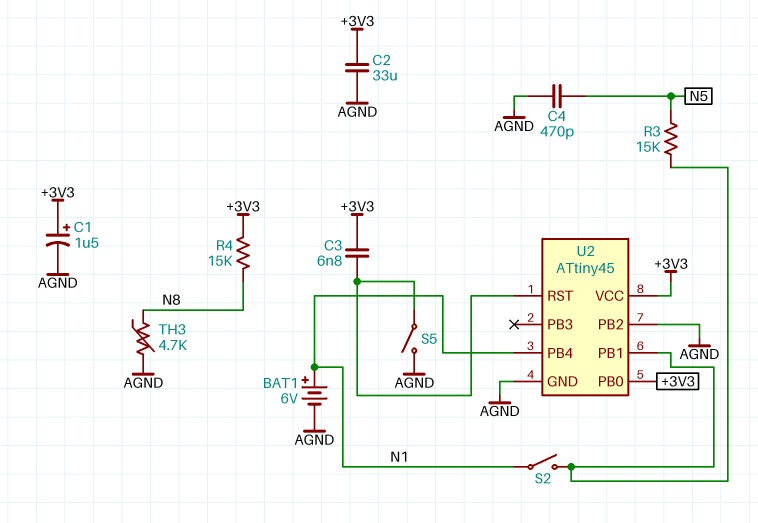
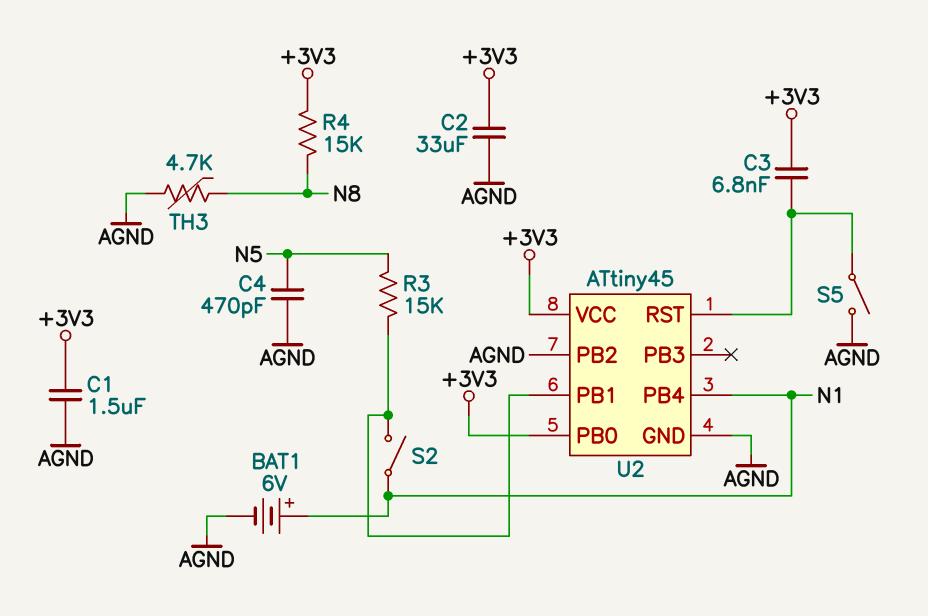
C1: 1.5uF (plus +3V3, minus AGND) -> 1.5uF (+3V3, AGND)

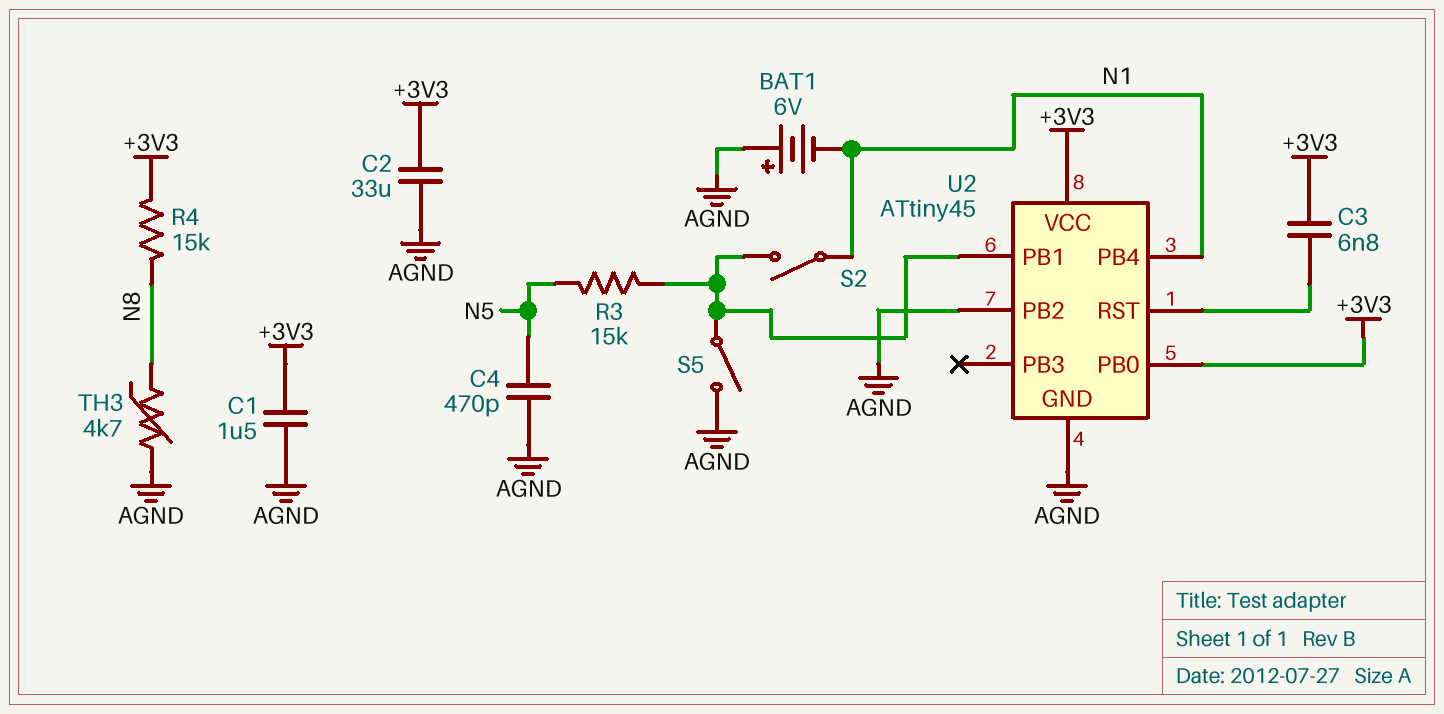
BAT1: 6V (plus N1, minus AGND) -> 6V (plus AGND, minus N1)
S5: switch (AGND, U2/RST) -> switch (AGND, U2/PB1)

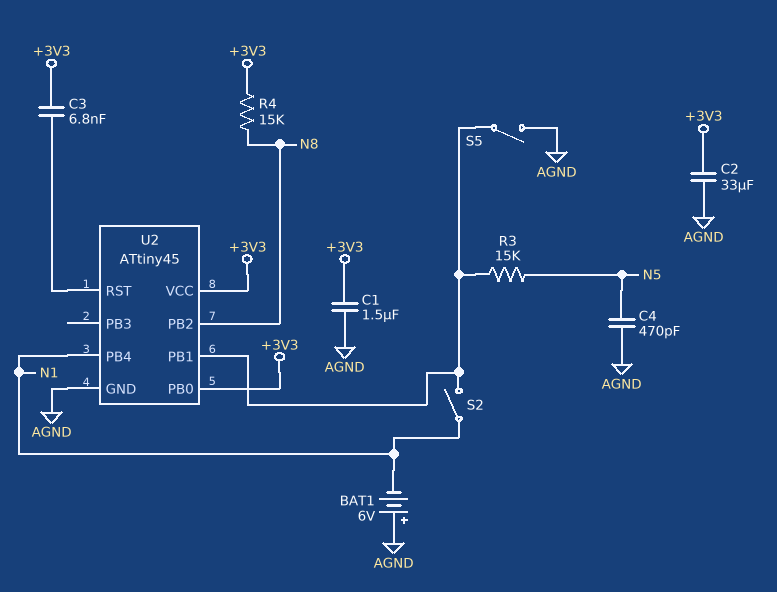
TH3: 4.7k (AGND, N8) -> none
U2 pin PB2: AGND -> N8

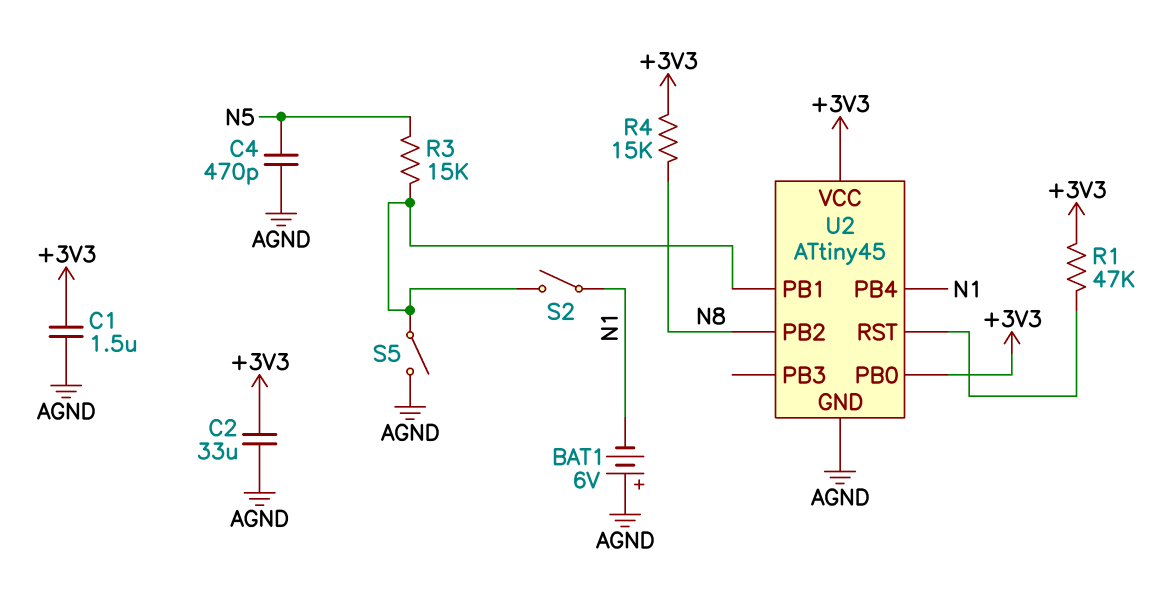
C3: 6.8nF (+3V3, U2/RST) -> none
R1: none -> 47k (+3V3, U2/RST)

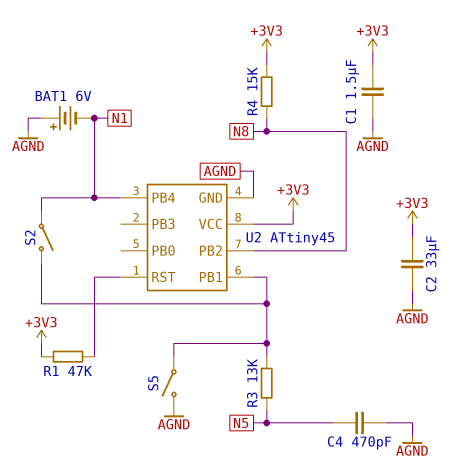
R3: 15k (N5, U2/PB1) -> 13k (N5, U2/PB1)
U2 pin PB0: +3V3 -> none

